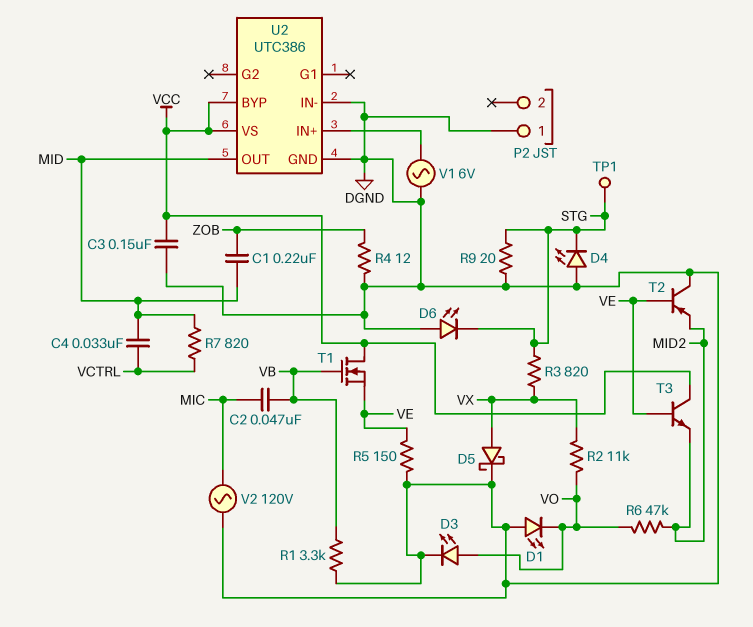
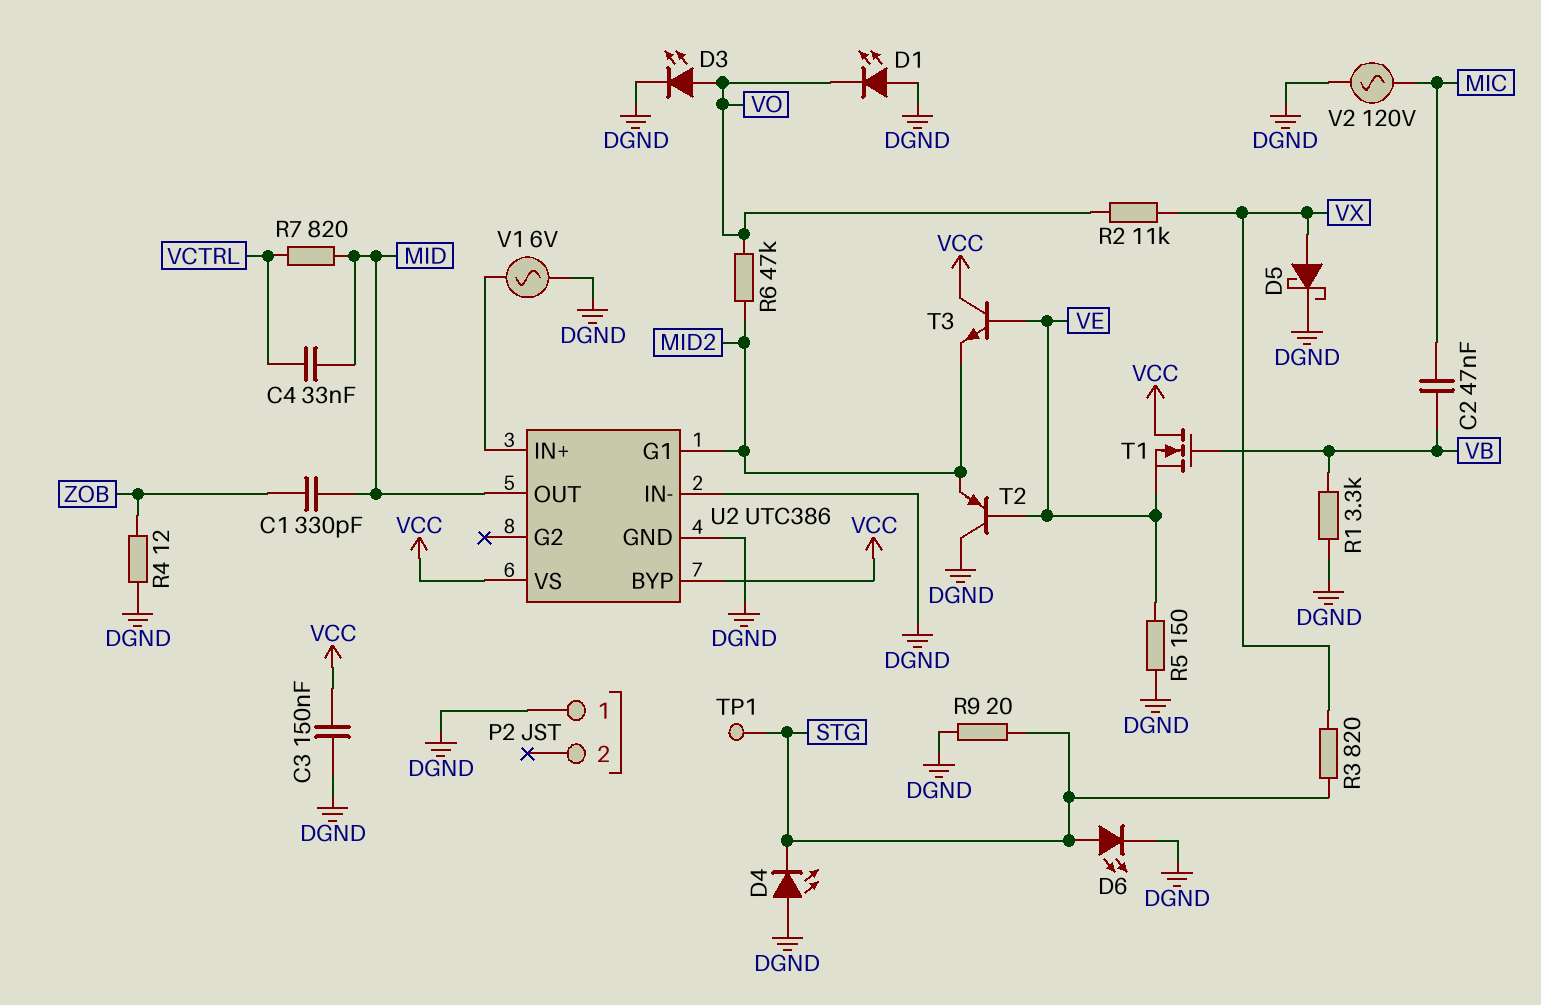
C1: 220nF (MID, ZOB) -> 330pF (MID, ZOB)
D6: LED (A DGND, K STG) -> LED (A STG, K DGND)
U2 pin G1: none -> MID2

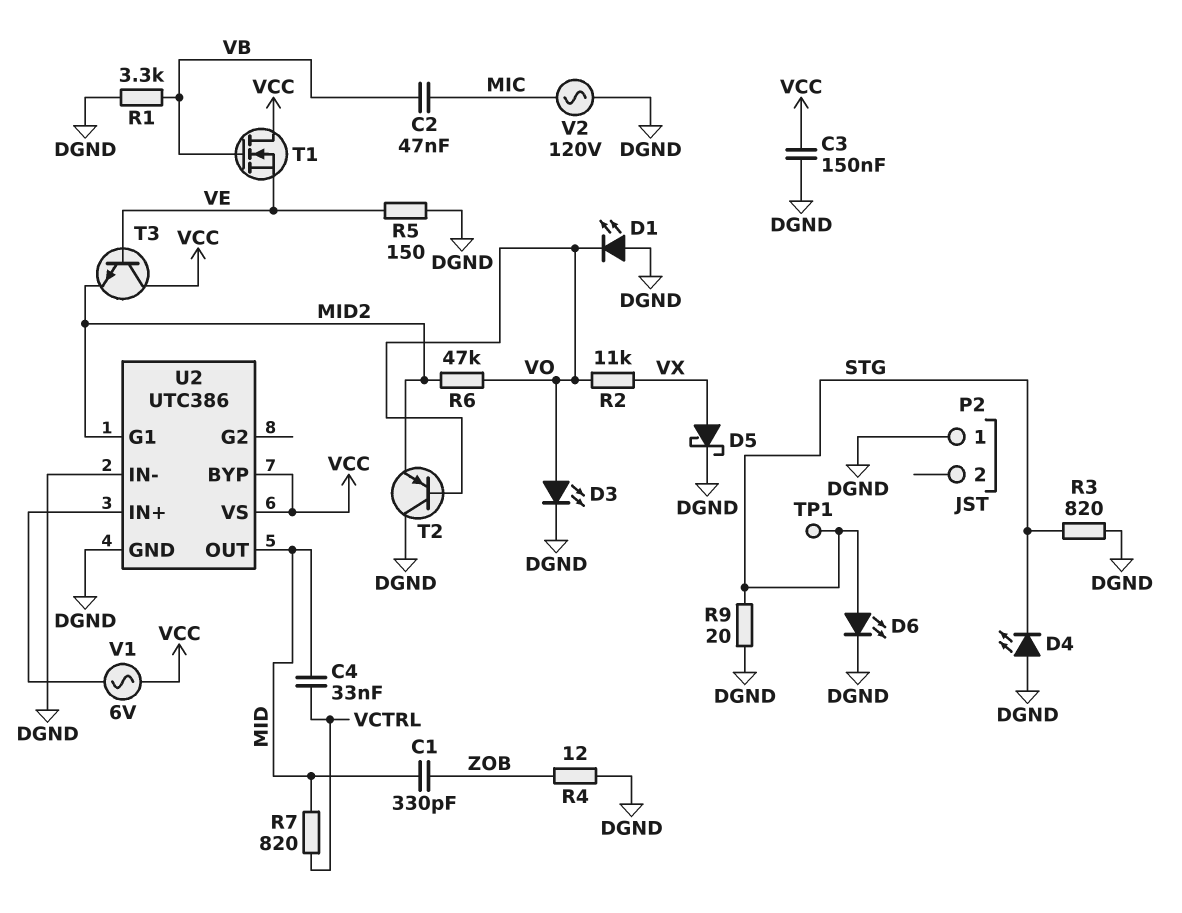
R3: 820 (STG, VX) -> 820 (DGND, STG)
T2: PNP (B VE, C DGND, E MID2) -> PNP (B VO, C DGND, E MID2)
V1: AC 6V (DGND, U2/IN+) -> AC 6V (U2/IN+, VCC)

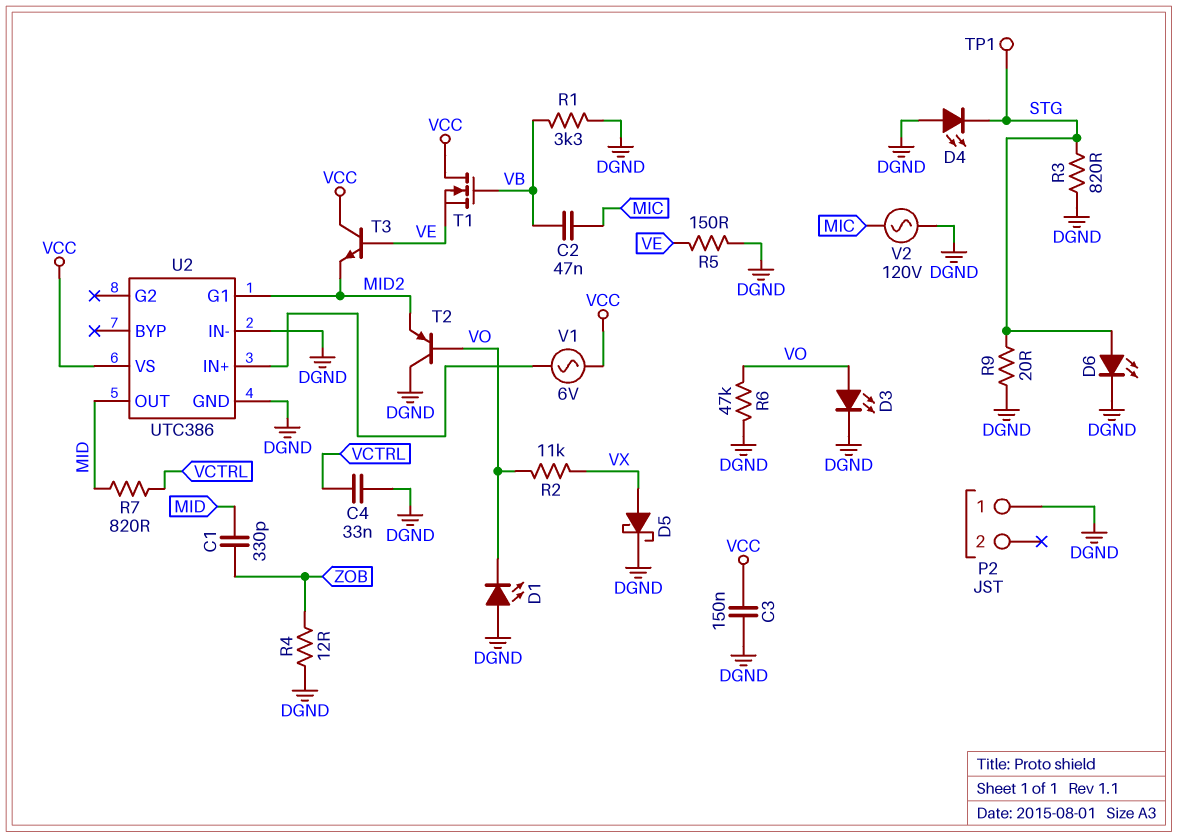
C4: 33nF (MID, VCTRL) -> 33nF (DGND, VCTRL)
R6: 47k (MID2, VO) -> 47k (DGND, VO)
U2 pin BYP: VCC -> none

